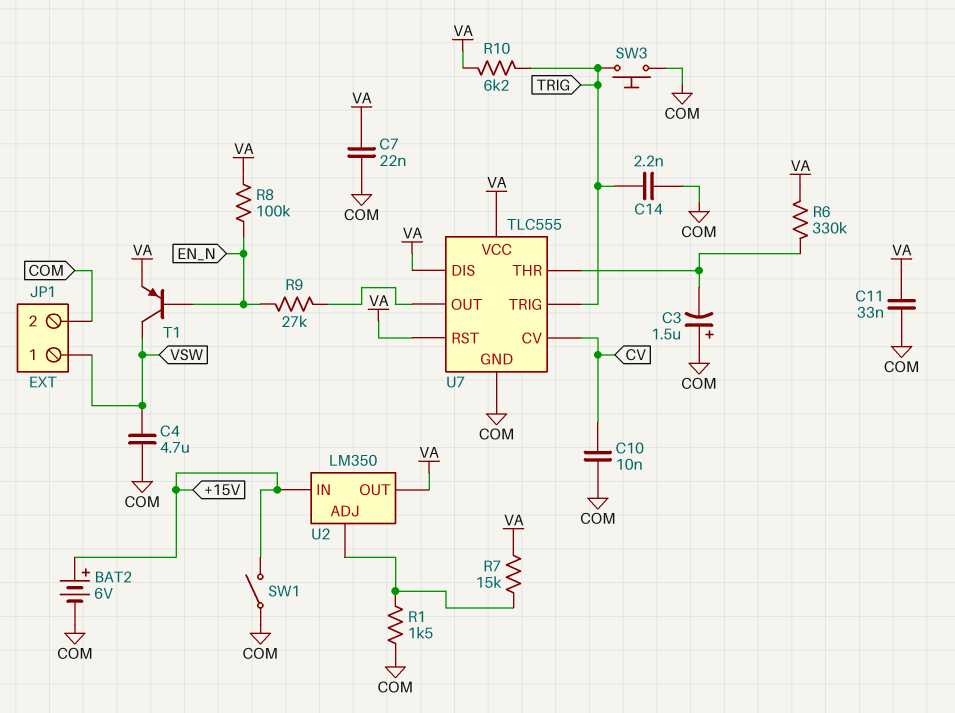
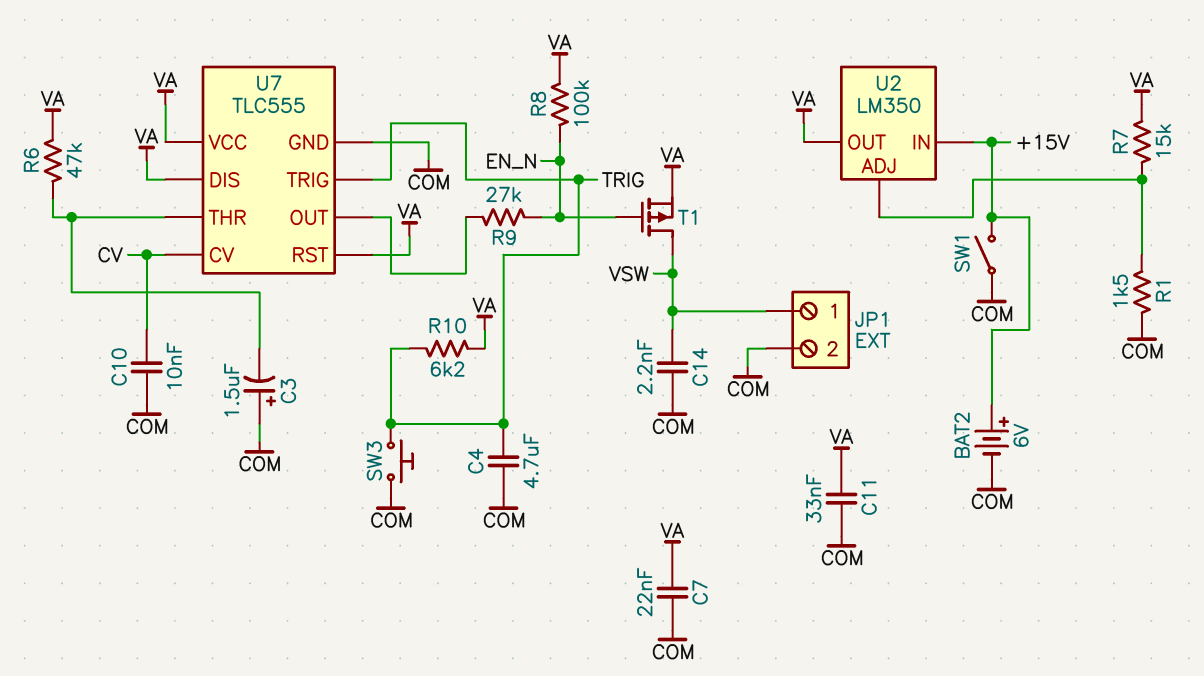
C4: 4.7uF (COM, VSW) -> 4.7uF (COM, TRIG)
C14: 2.2nF (COM, TRIG) -> 2.2nF (COM, VSW)
R6: 330k (U7/THR, VA) -> 47k (U7/THR, VA)
T1: PNP (B EN_N, C VSW, E VA) -> PMOS (G EN_N, D VSW, S VA)

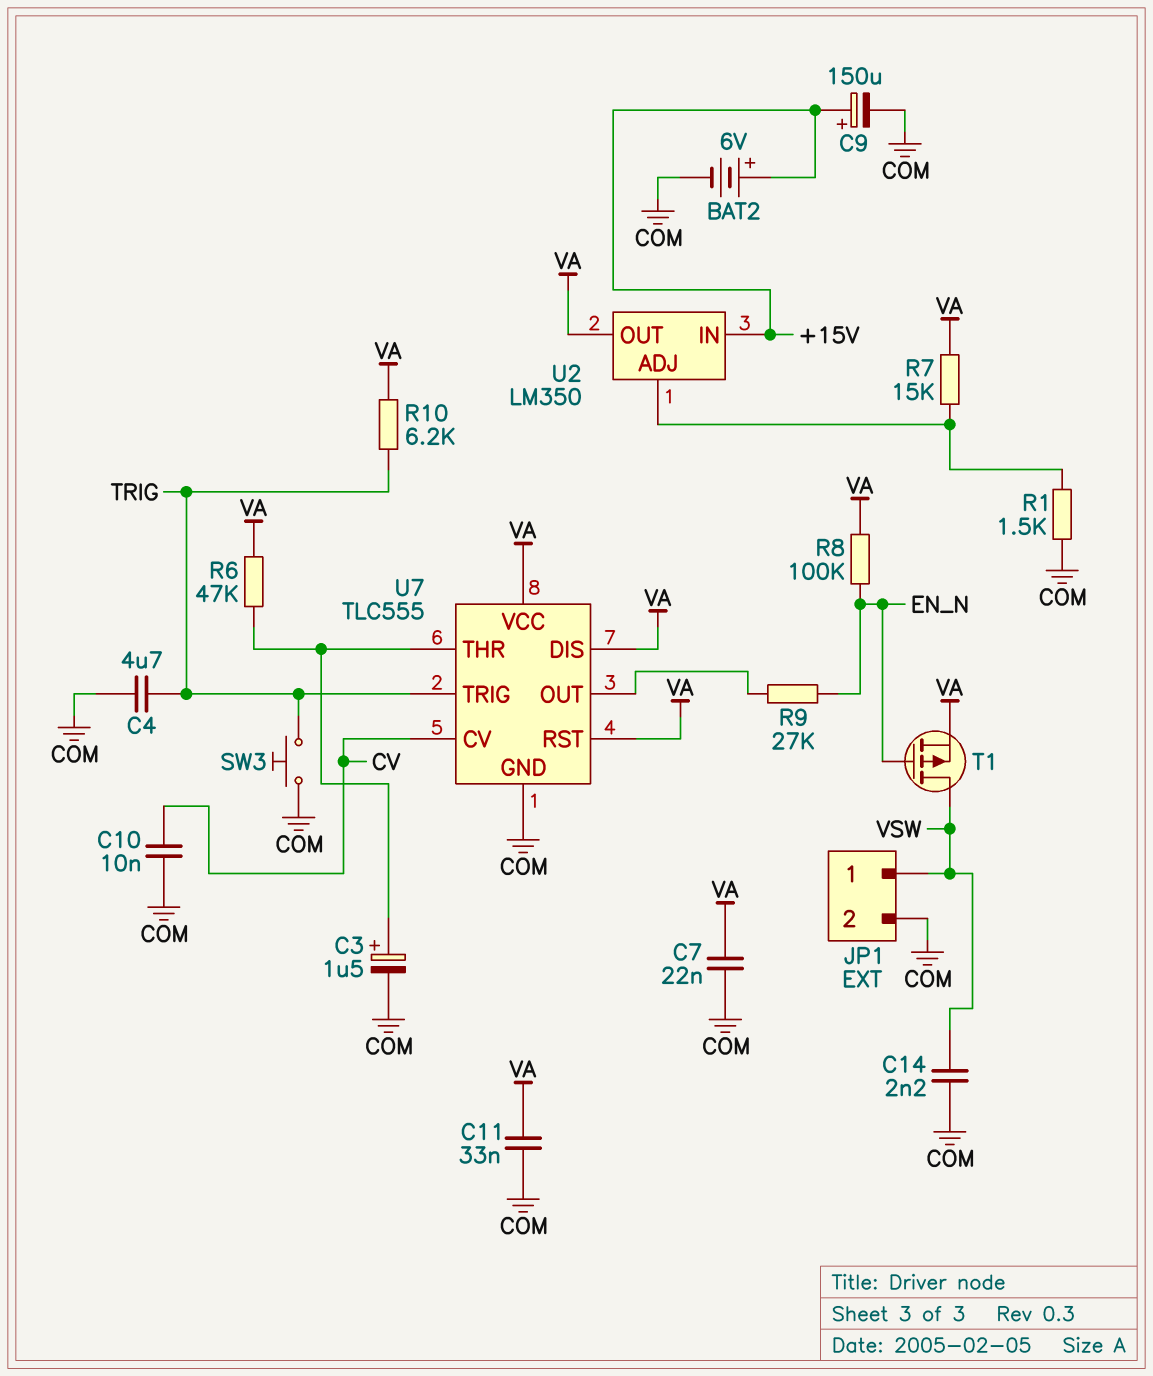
C3: 1.5uF (plus COM, minus U7/THR) -> 1.5uF (plus U7/THR, minus COM)
C9: none -> 150uF (plus +15V, minus COM)
SW1: switch (+15V, COM) -> none

